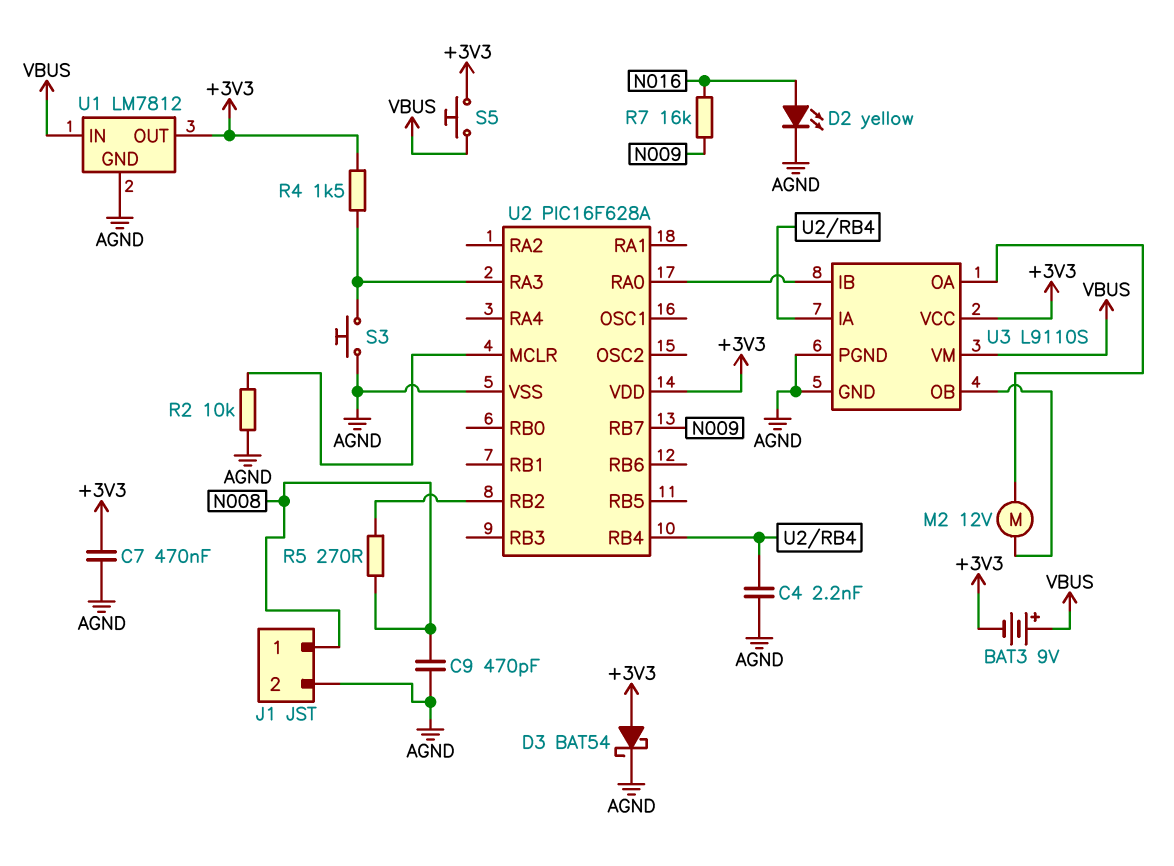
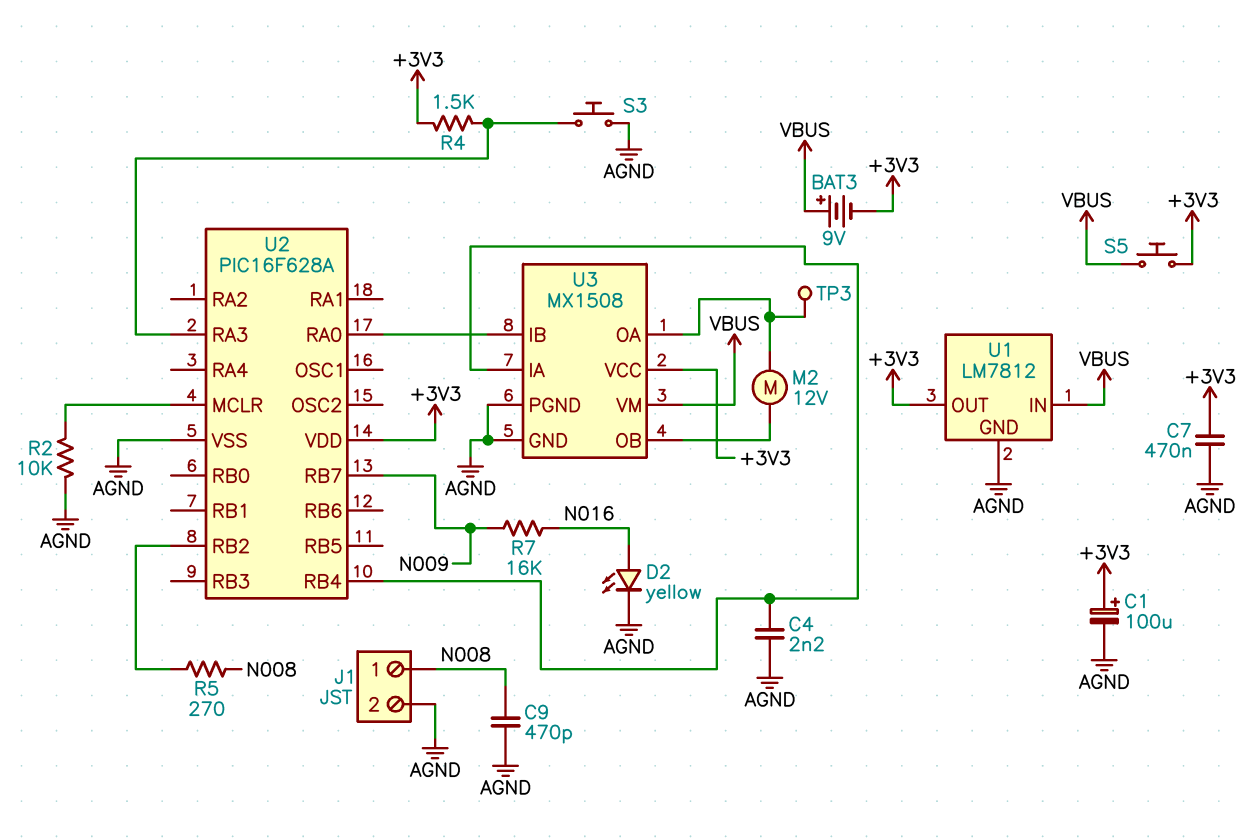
C1: none -> 100uF (plus +3V3, minus AGND)
D3: schottky BAT54 (A +3V3, K AGND) -> none
TP3: none -> test point (U3/OA)
U3: L9110S -> MX1508

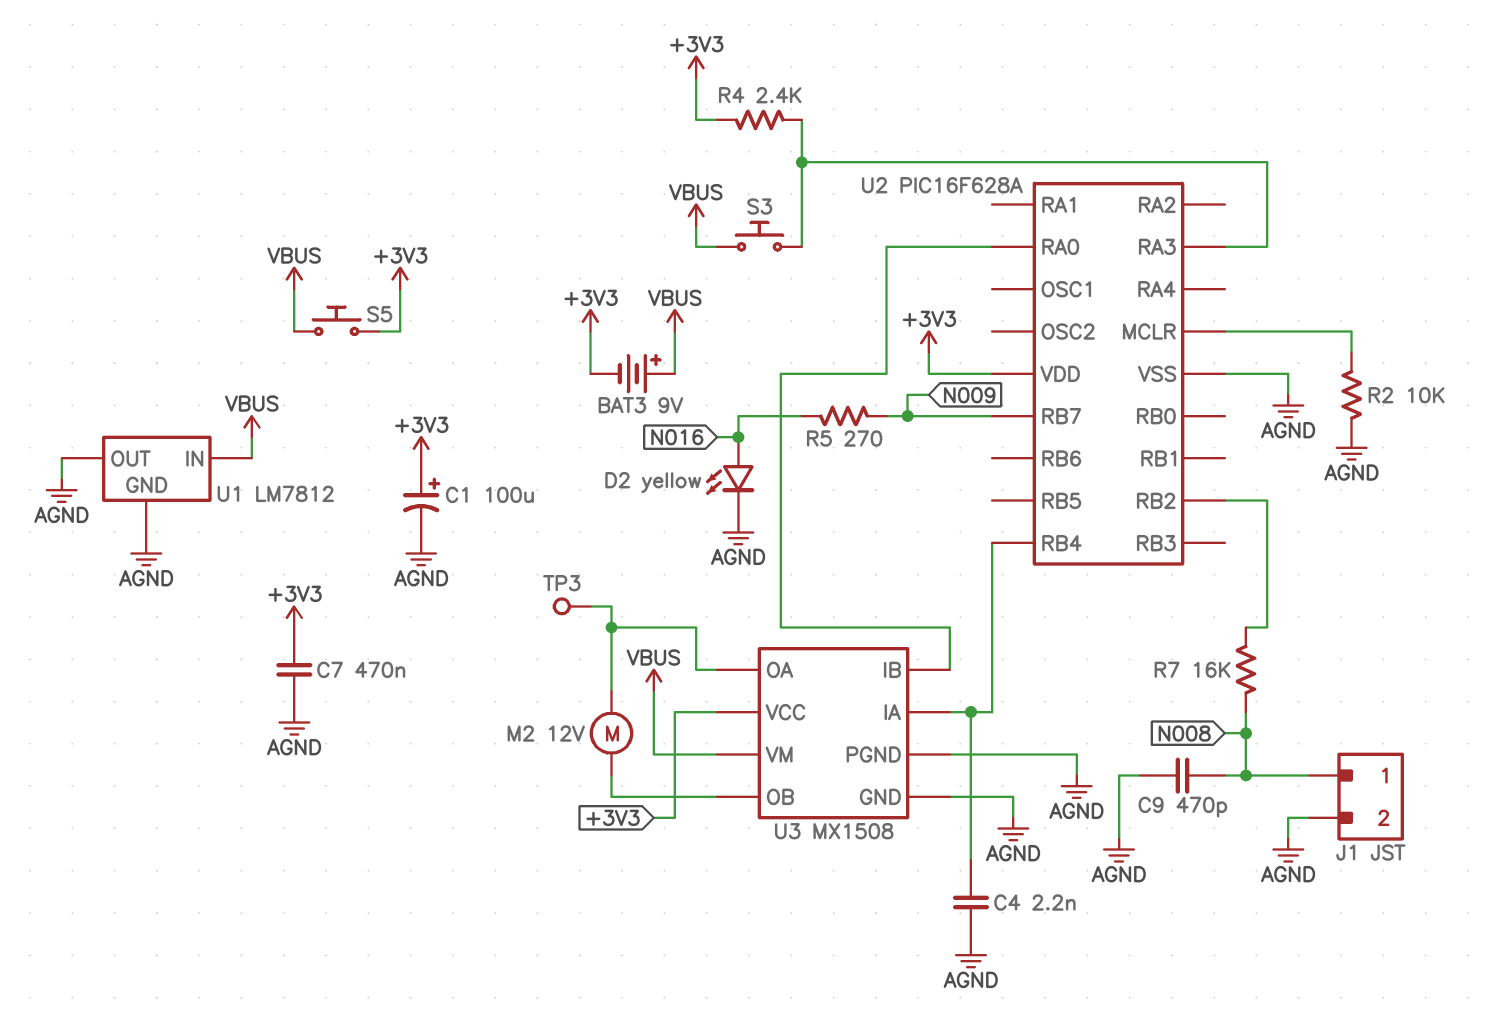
R4: 1.5k (+3V3, U2/RA3) -> 2.4k (+3V3, U2/RA3)
R5: 270 (N008, U2/RB2) -> 270 (N009, N016)
R7: 16k (N009, N016) -> 16k (N008, U2/RB2)
S3: button (AGND, U2/RA3) -> button (U2/RA3, VBUS)
U1 pin OUT: +3V3 -> AGND

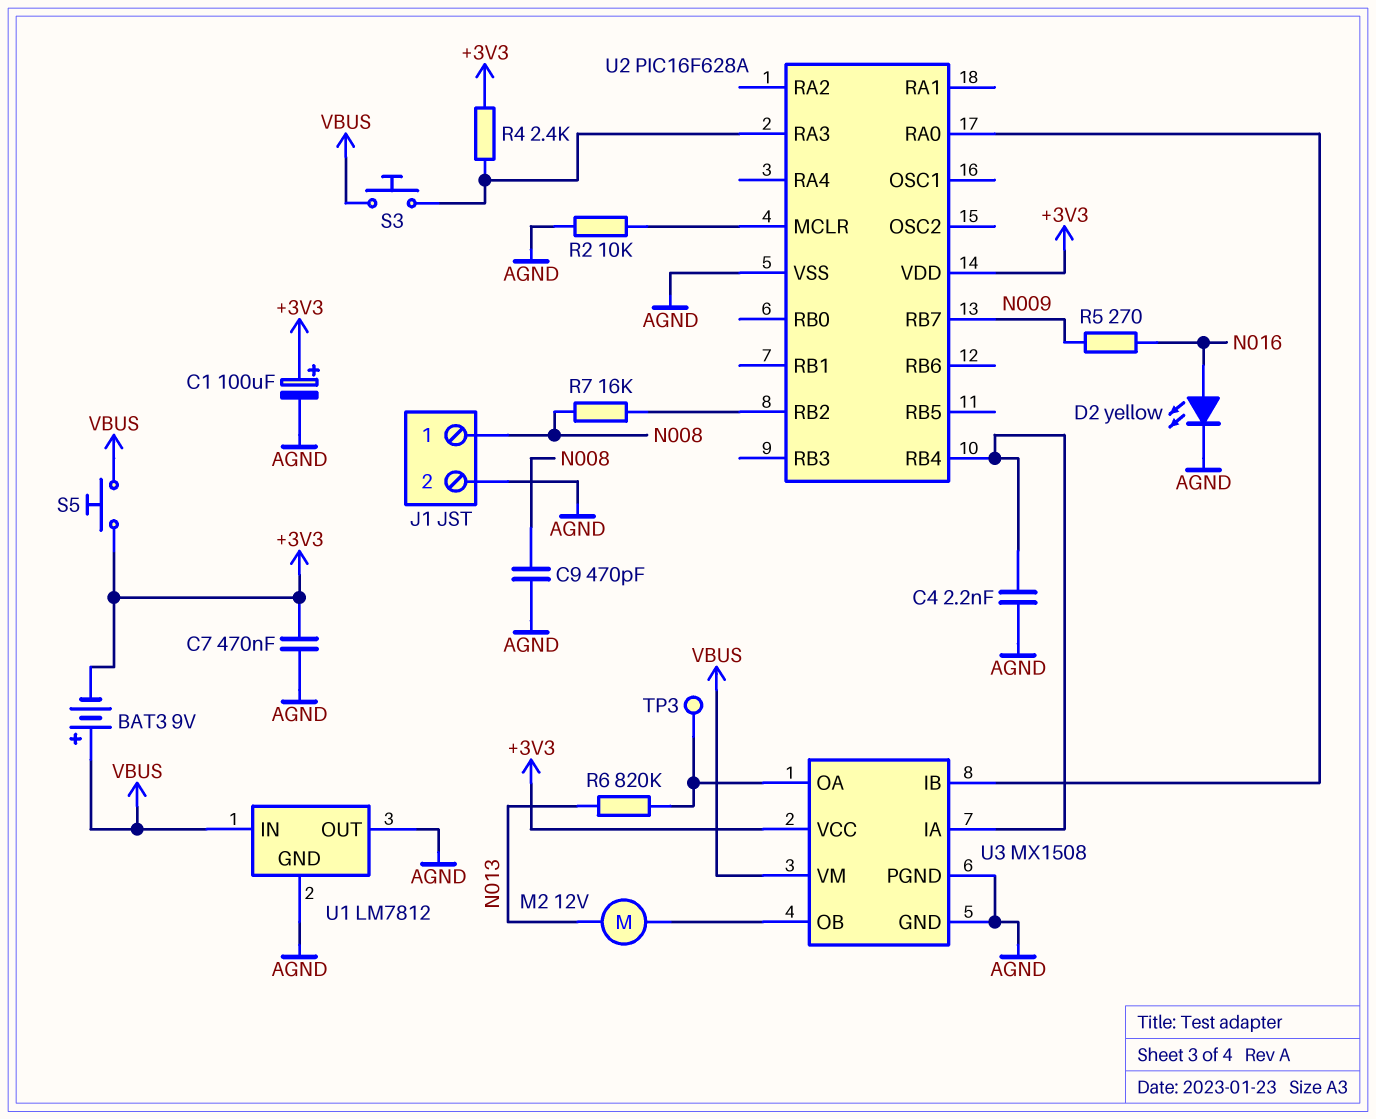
M2: motor 12V (U3/OA, U3/OB) -> motor 12V (N013, U3/OB)
R6: none -> 820k (N013, U3/OA)

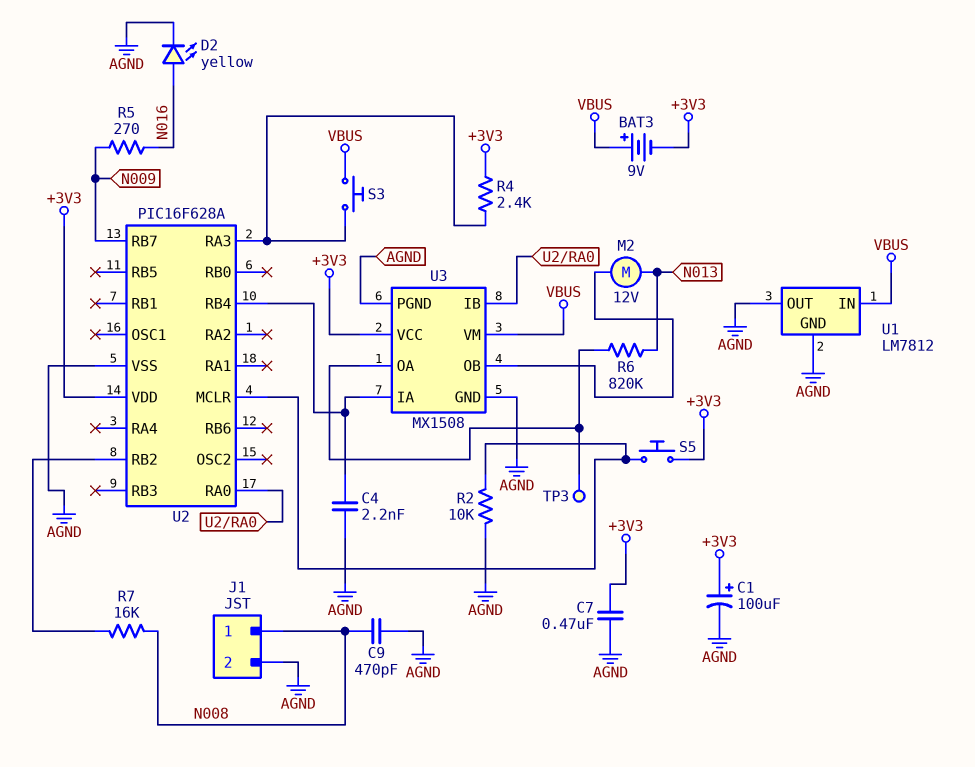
S5: button (+3V3, VBUS) -> button (+3V3, U2/MCLR)

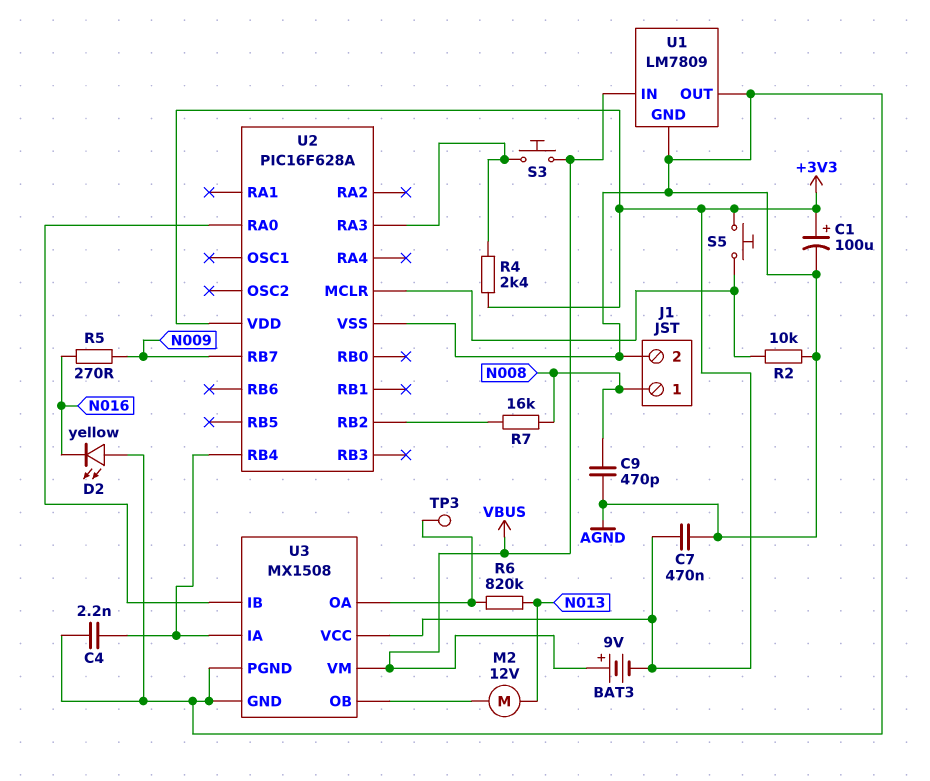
D2: LED yellow (A N016, K AGND) -> LED yellow (A AGND, K N016)
U1: LM7812 -> LM7809

